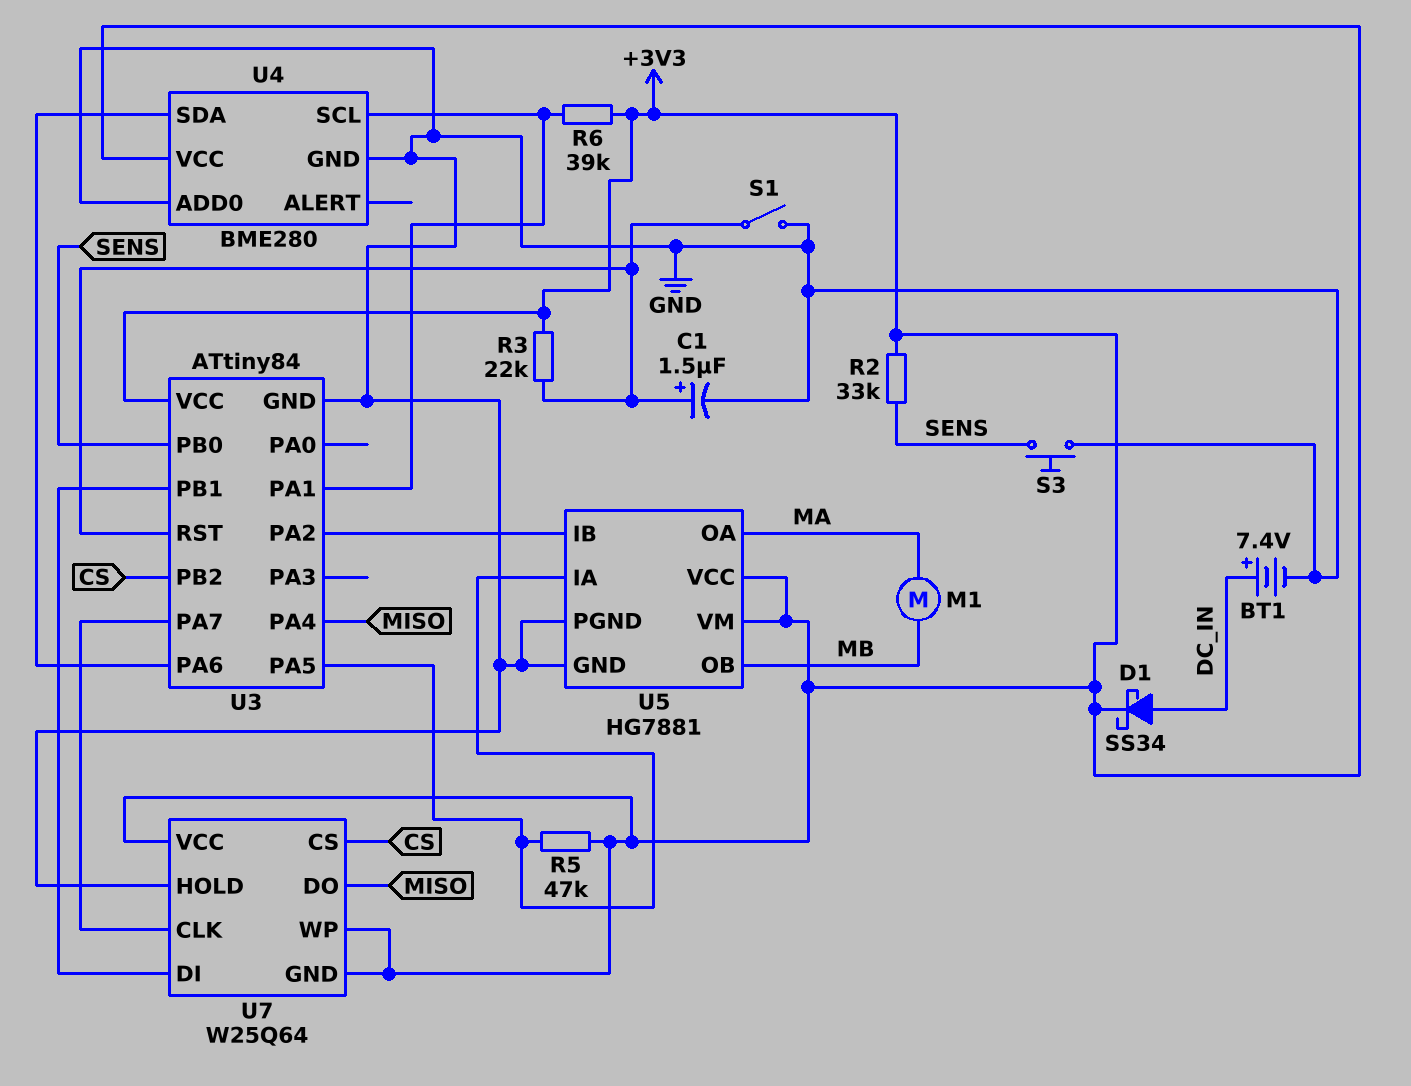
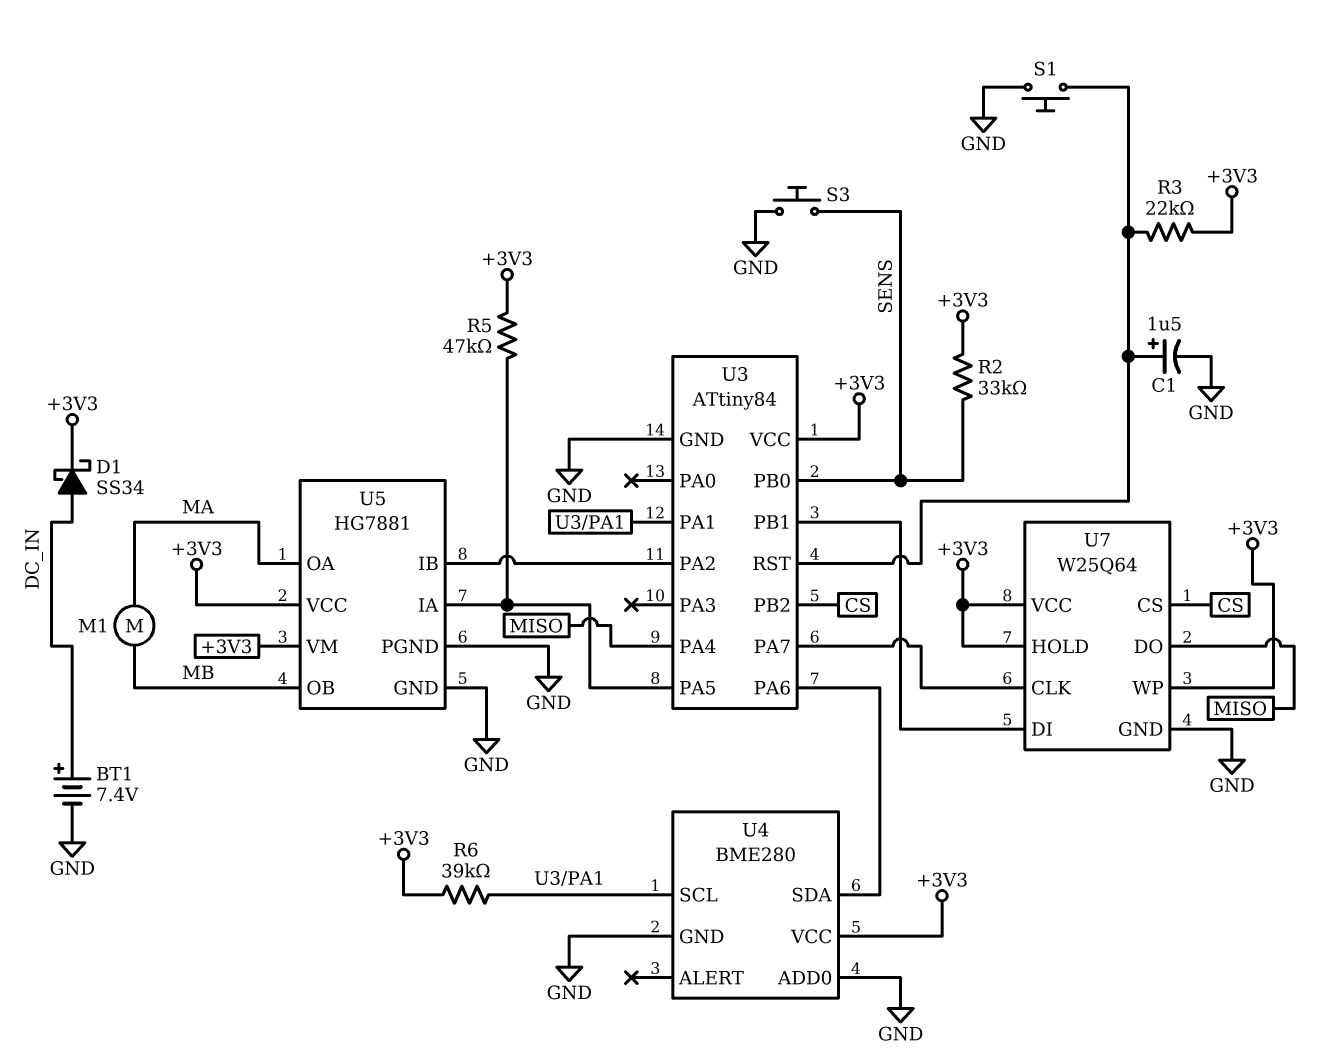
S1: switch (GND, U3/RST) -> button (GND, U3/RST)
U7 pin GND: +3V3 -> GND
U7 pin HOLD: GND -> +3V3

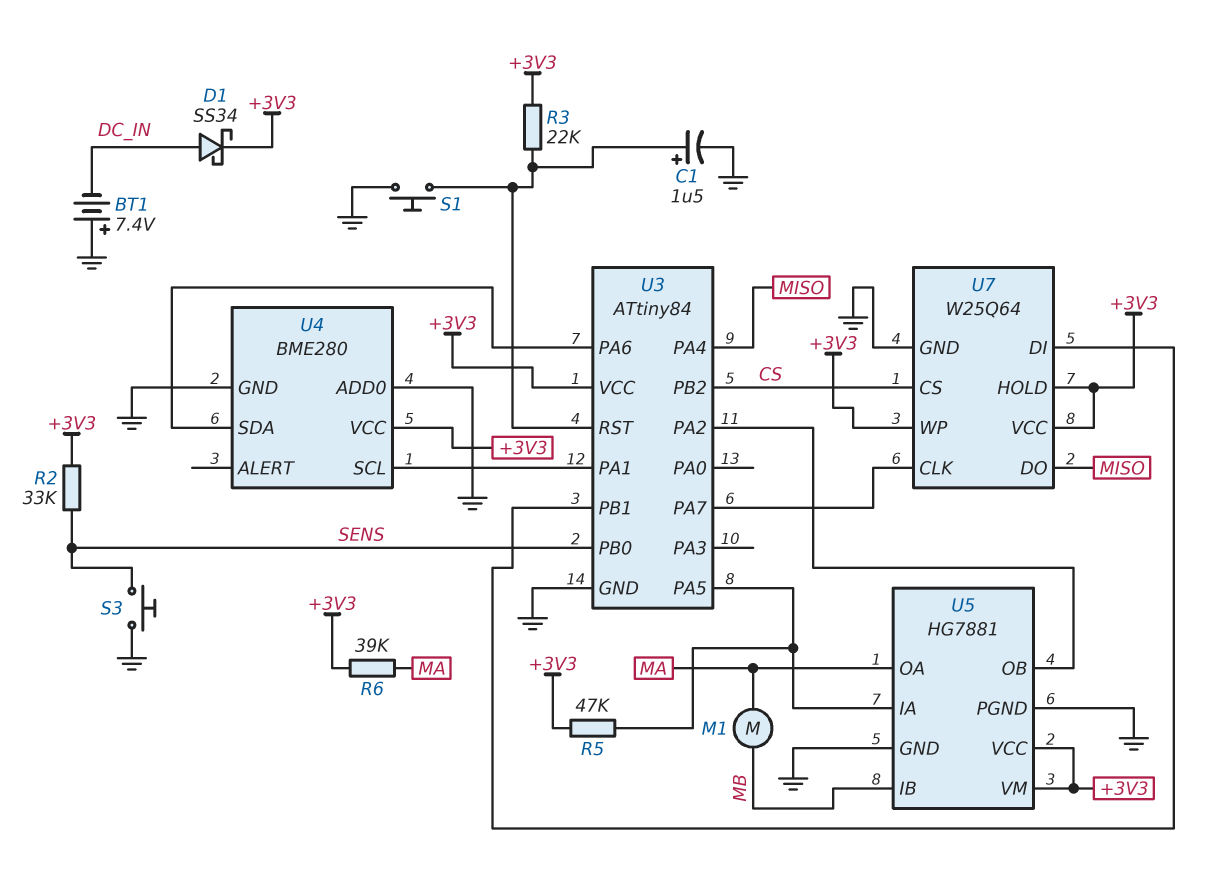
BT1: 7.4V (plus DC_IN, minus GND) -> 7.4V (plus GND, minus DC_IN)
R6: 39k (+3V3, U3/PA1) -> 39k (+3V3, MA)
U5 pin IB: U3/PA2 -> MB
U5 pin OB: MB -> U3/PA2

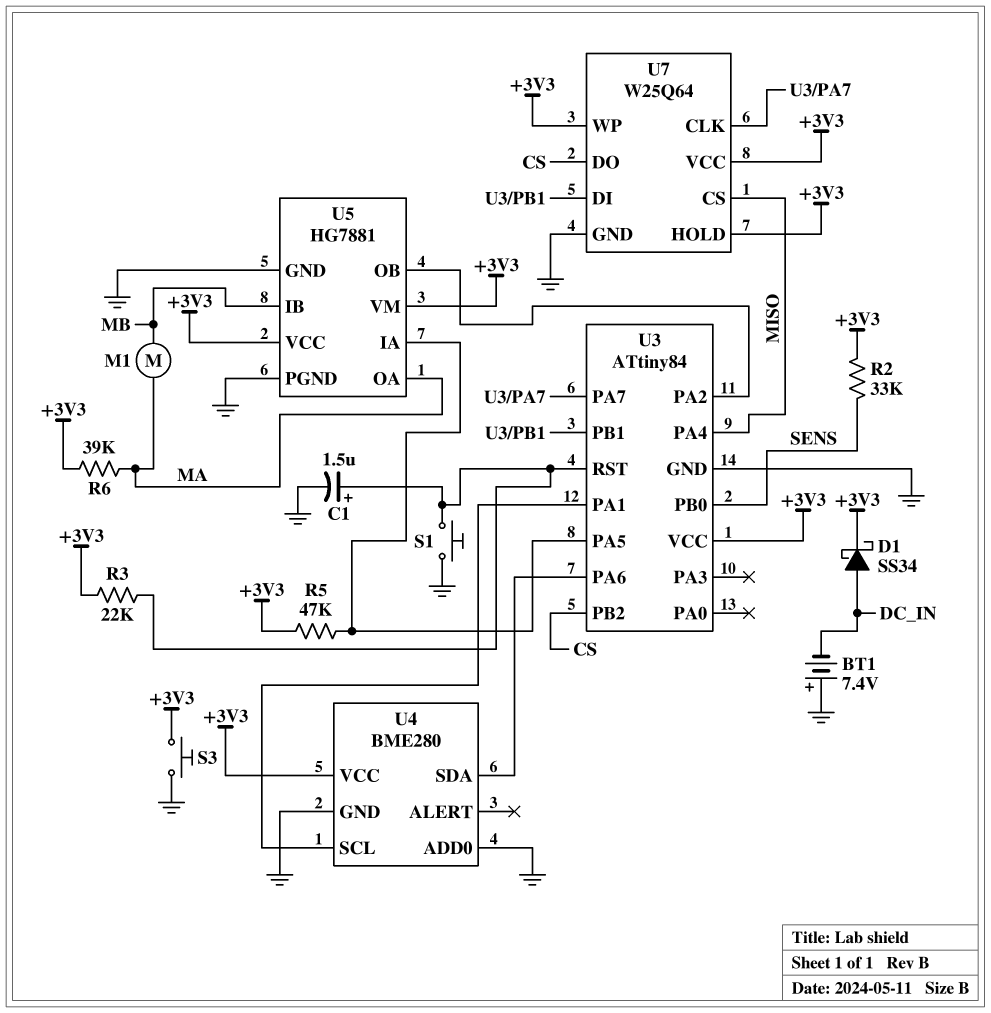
S3: button (GND, SENS) -> button (+3V3, GND)
U7 pin CS: CS -> MISO
U7 pin DO: MISO -> CS

